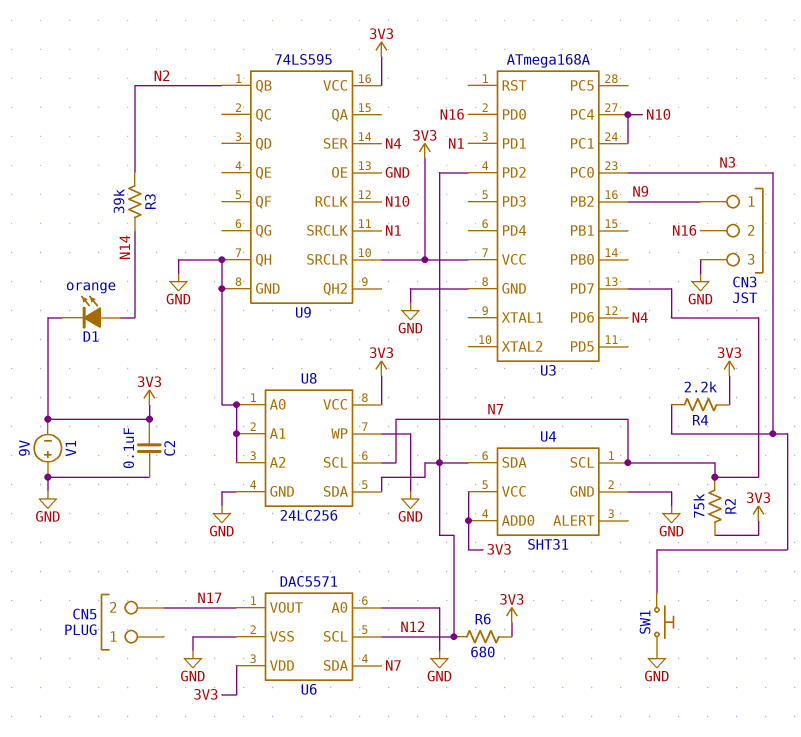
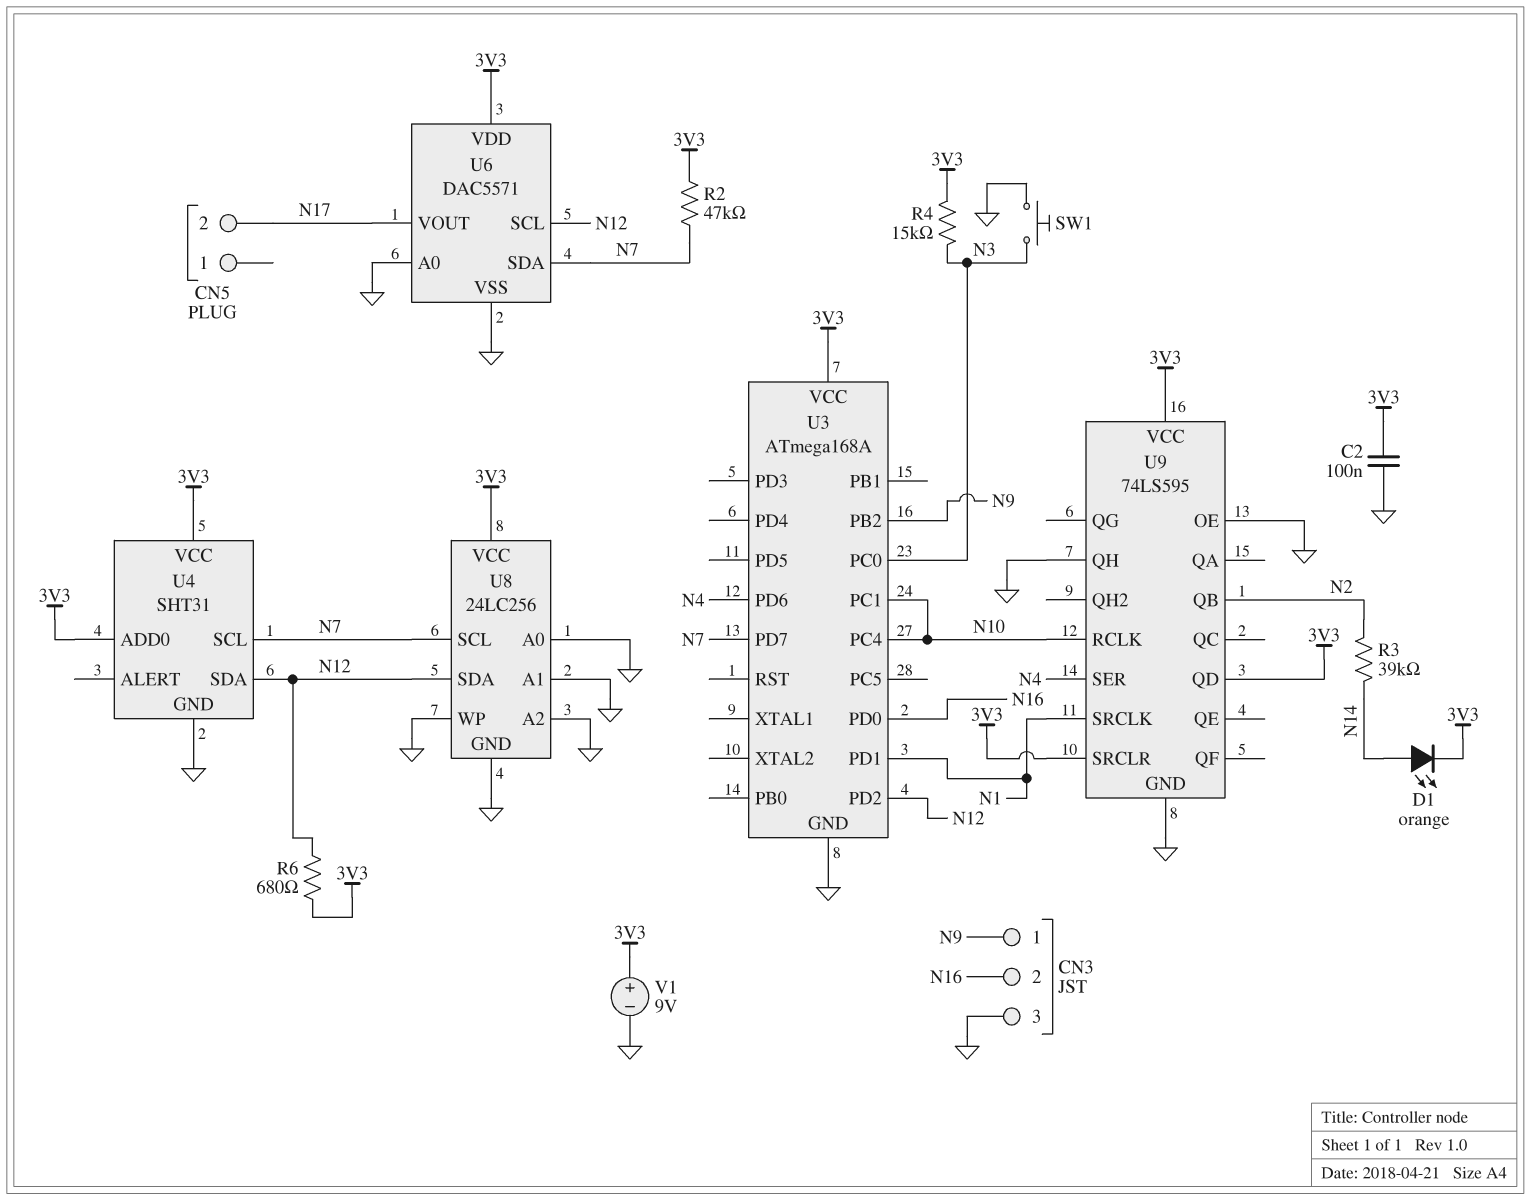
R2: 75k (3V3, N7) -> 47k (3V3, N7)
R4: 2.2k (3V3, N3) -> 15k (3V3, N3)
U9 pin QD: none -> 3V3
V1: 9V (plus GND, minus 3V3) -> 9V (plus 3V3, minus GND)

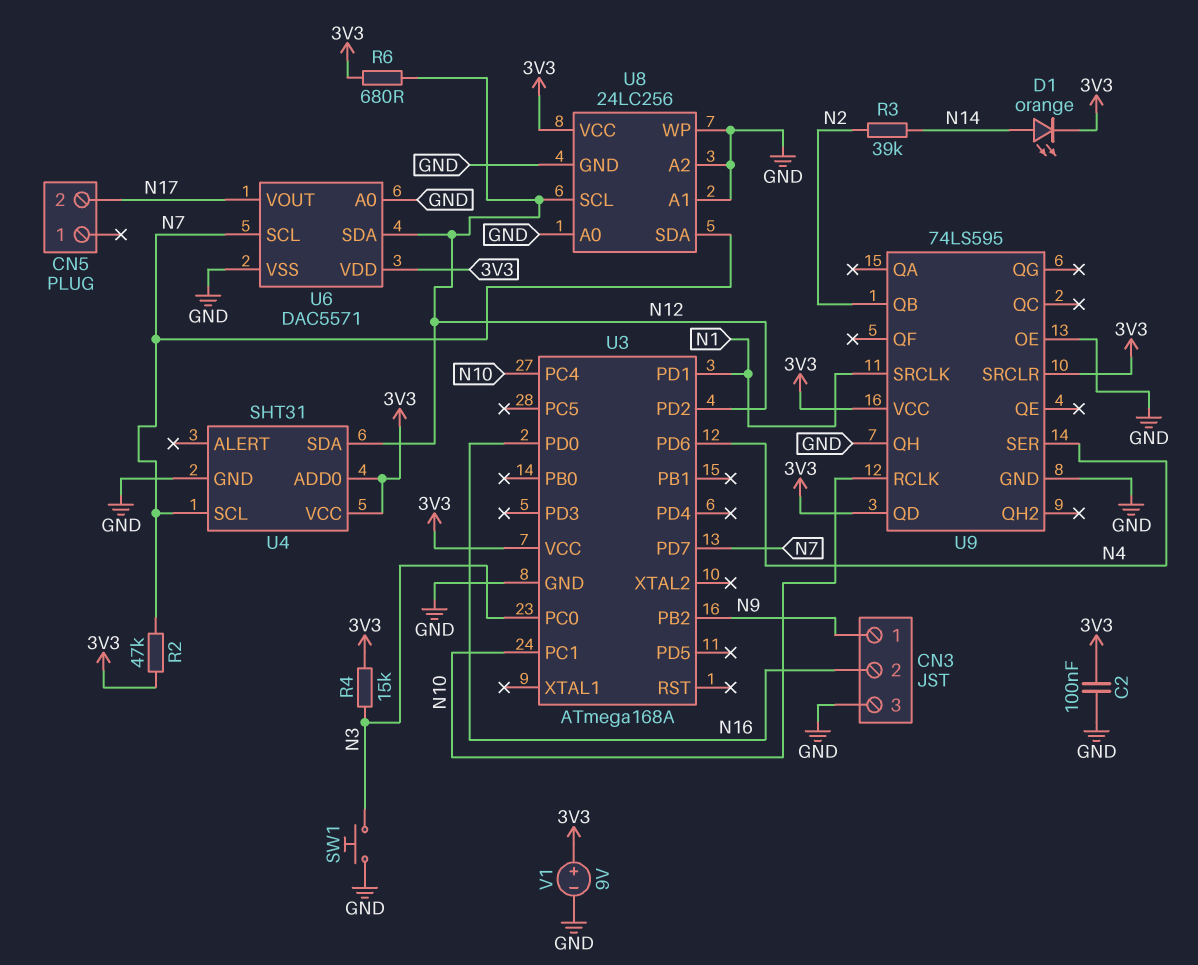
U6 pin SCL: N12 -> N7
U6 pin SDA: N7 -> N12
U8 pin SCL: N7 -> N12
U8 pin SDA: N12 -> N7

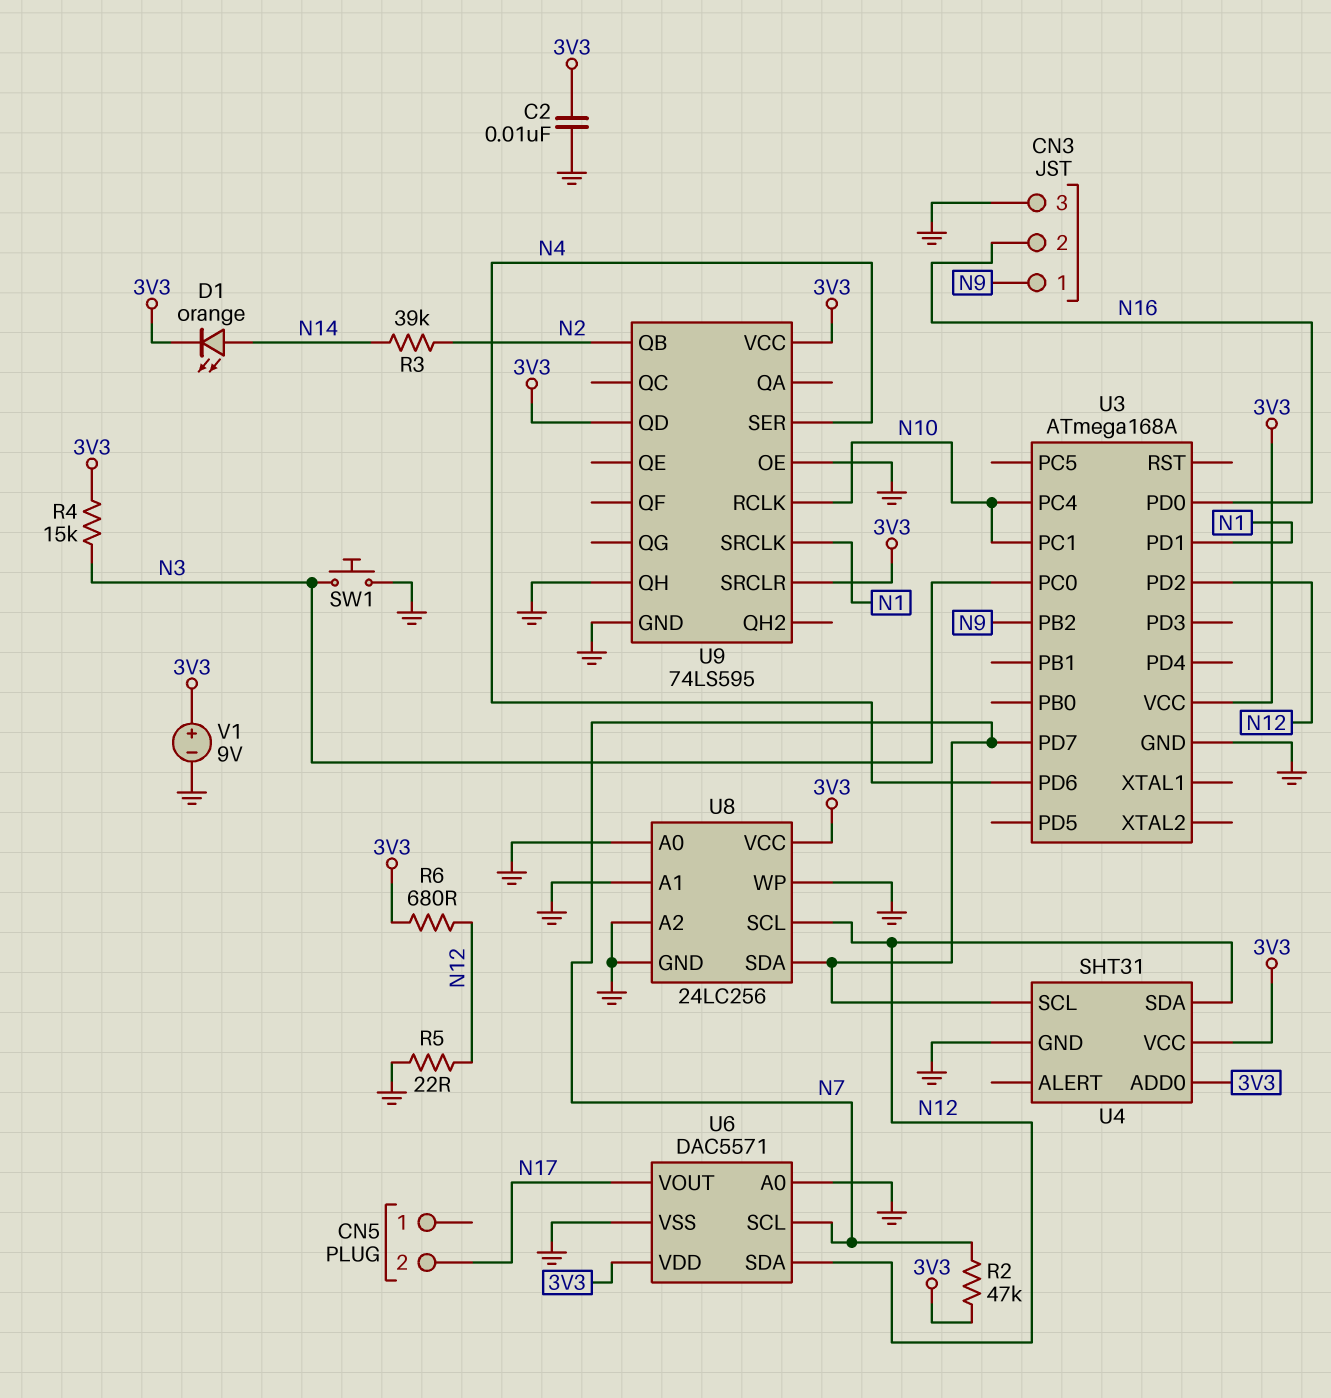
C2: 100nF (3V3, GND) -> 10nF (3V3, GND)
R5: none -> 22 (GND, N12)

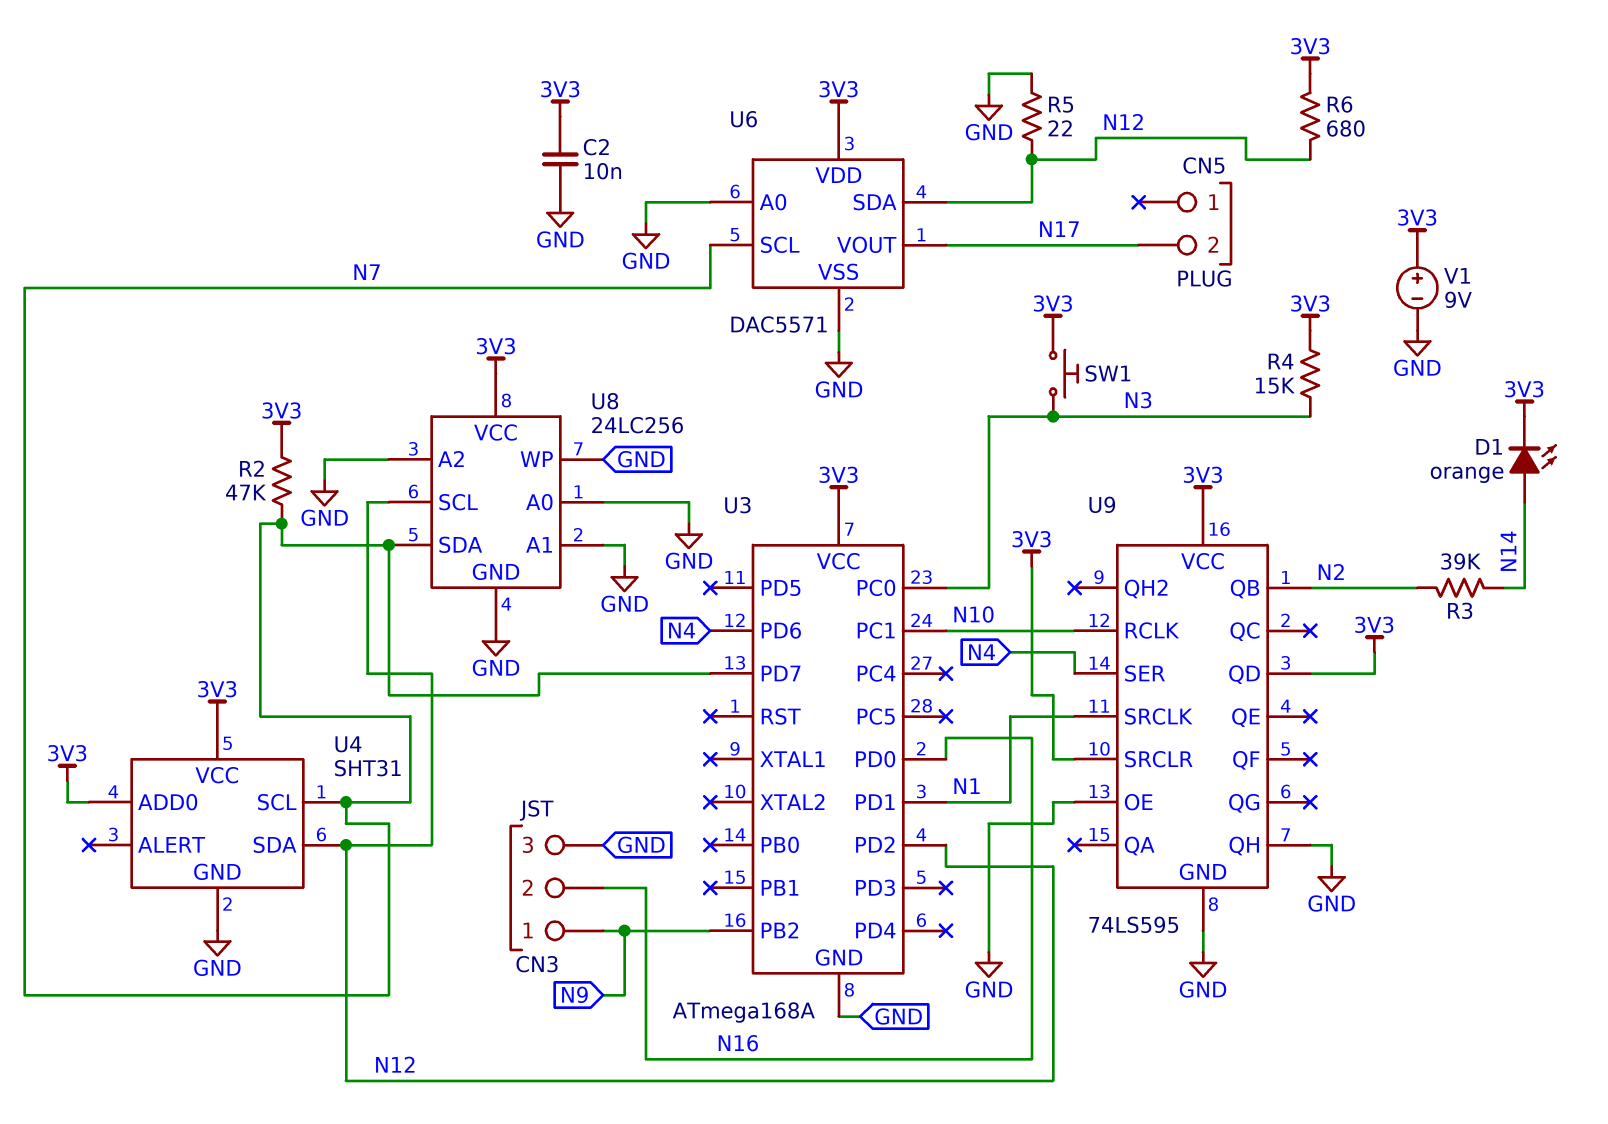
SW1: button (GND, N3) -> button (3V3, N3)
U3 pin PC4: N10 -> none

